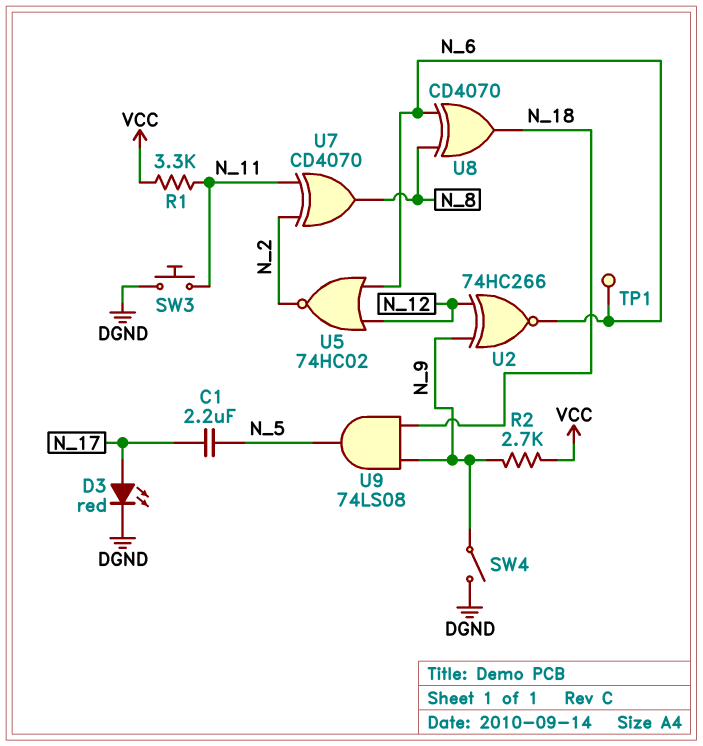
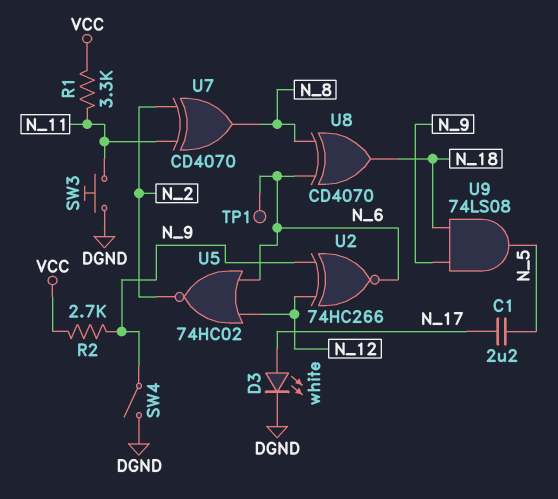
D3: LED red (A N_17, K DGND) -> LED white (A N_17, K DGND)

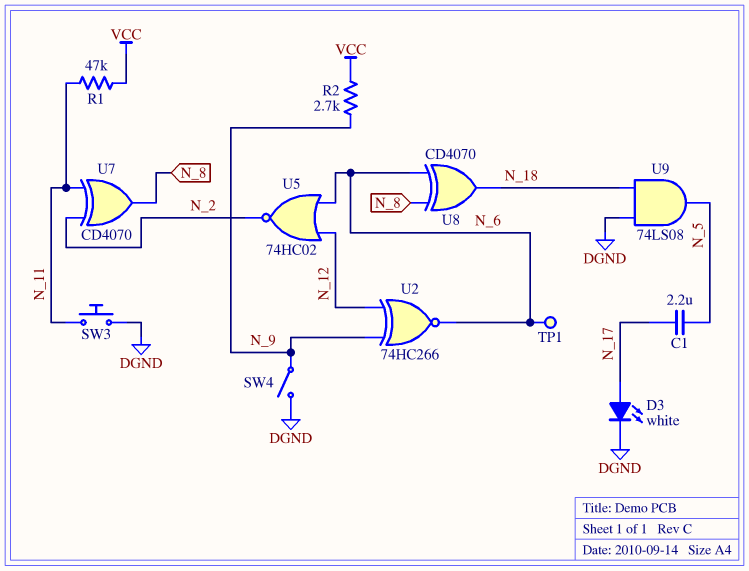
R1: 3.3k (N_11, VCC) -> 47k (N_11, VCC)
U9: AND 74LS08 (in N_9, in N_18, out N_5) -> AND 74LS08 (in DGND, in N_18, out N_5)

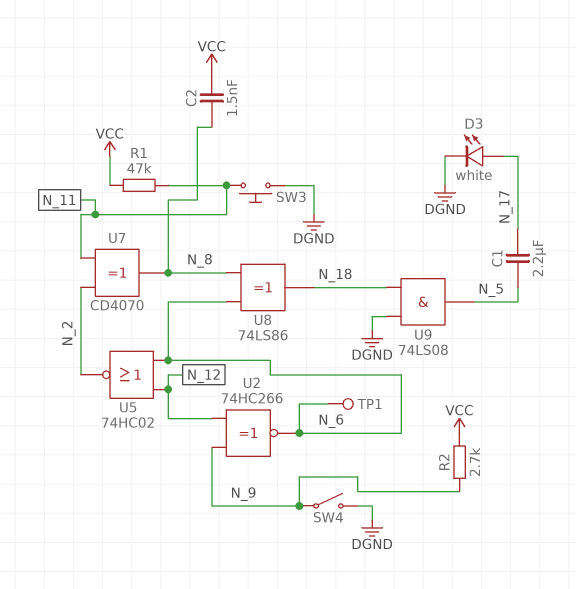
C2: none -> 1.5nF (N_8, VCC)
U8: XOR CD4070 (in N_6, in N_8, out N_18) -> XOR 74LS86 (in N_6, in N_8, out N_18)

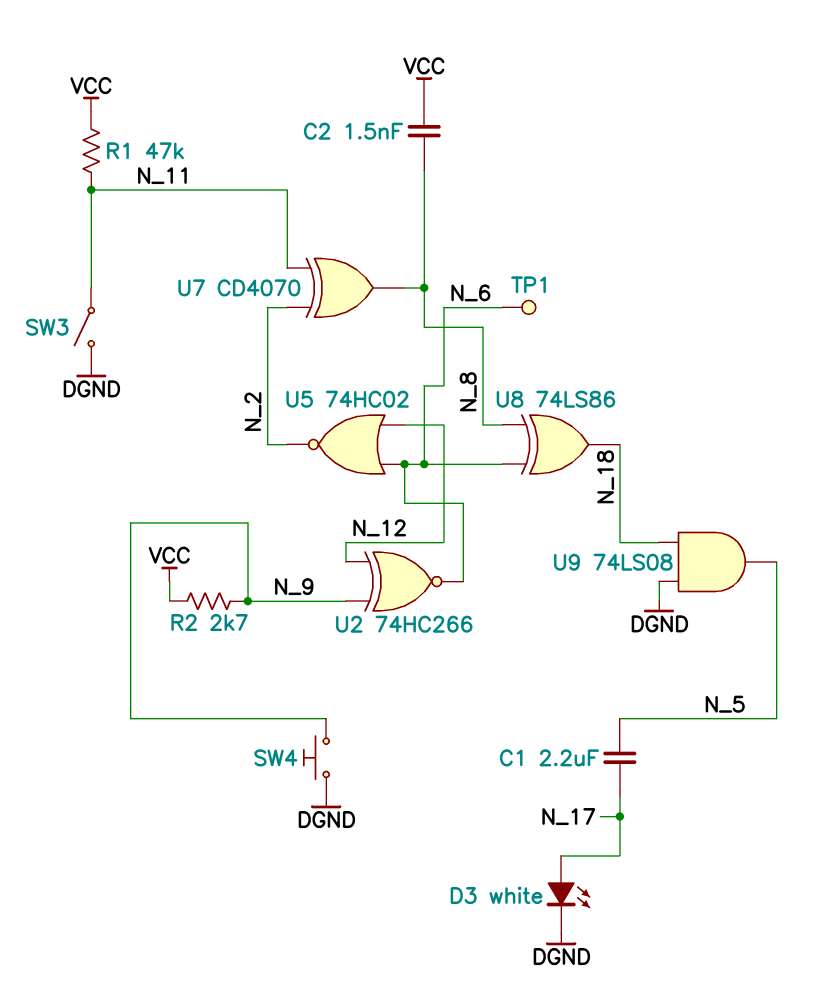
SW3: button (DGND, N_11) -> switch (DGND, N_11)
SW4: switch (DGND, N_9) -> button (DGND, N_9)

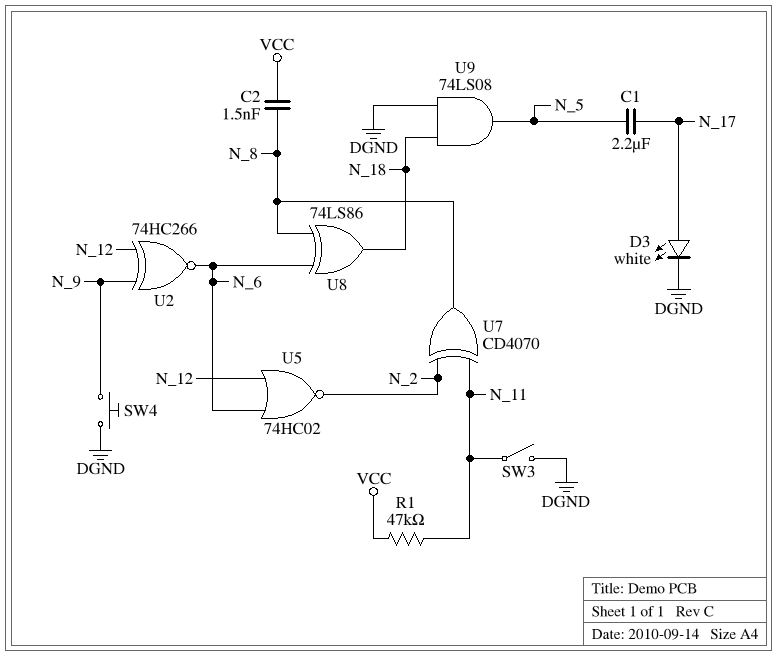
R2: 2.7k (N_9, VCC) -> none
TP1: test point (N_6) -> none

